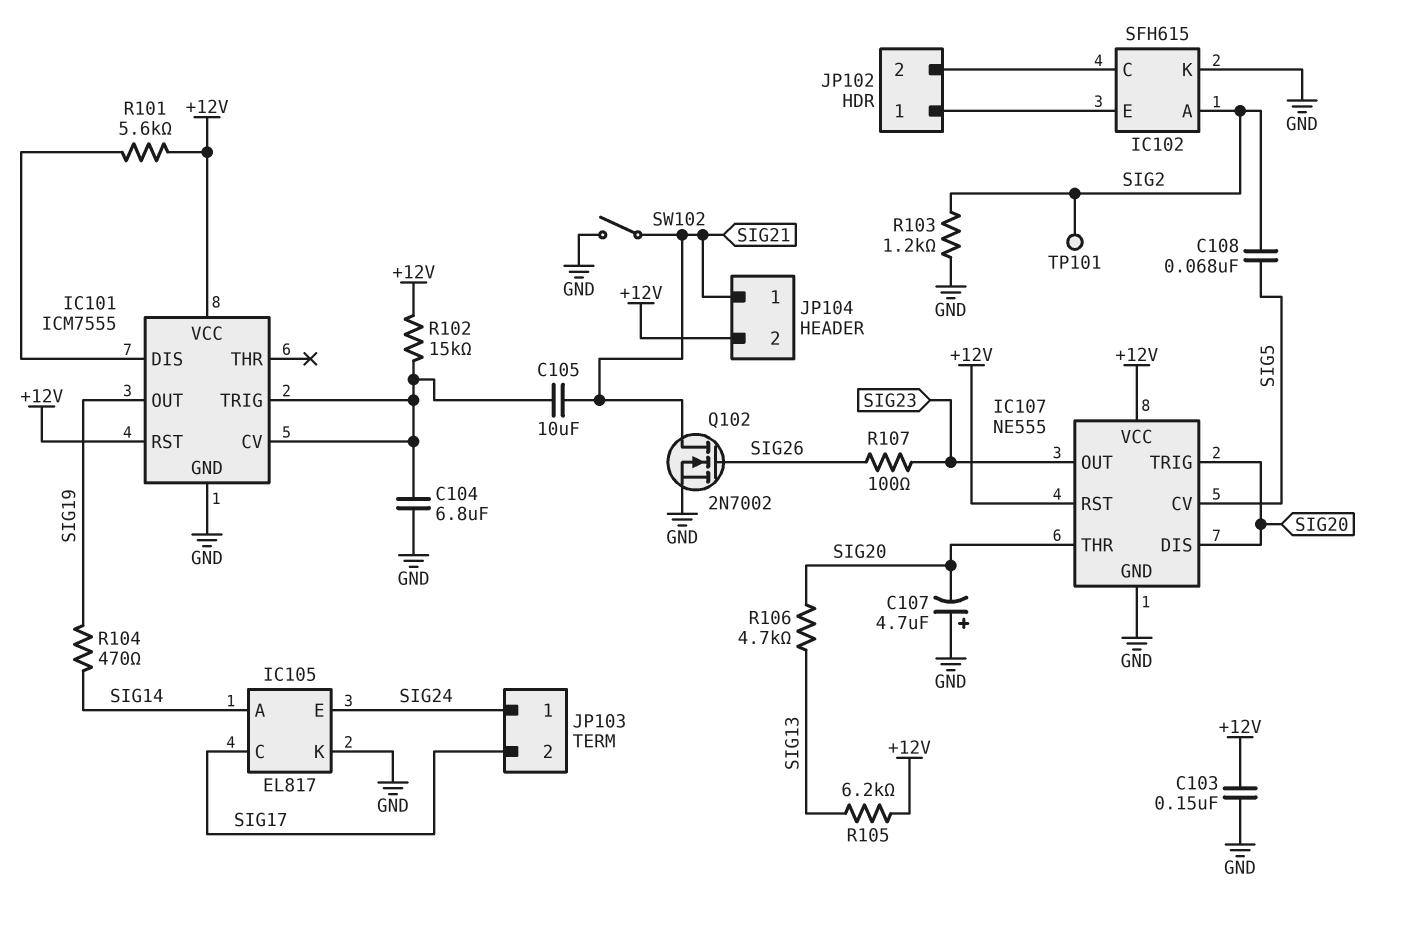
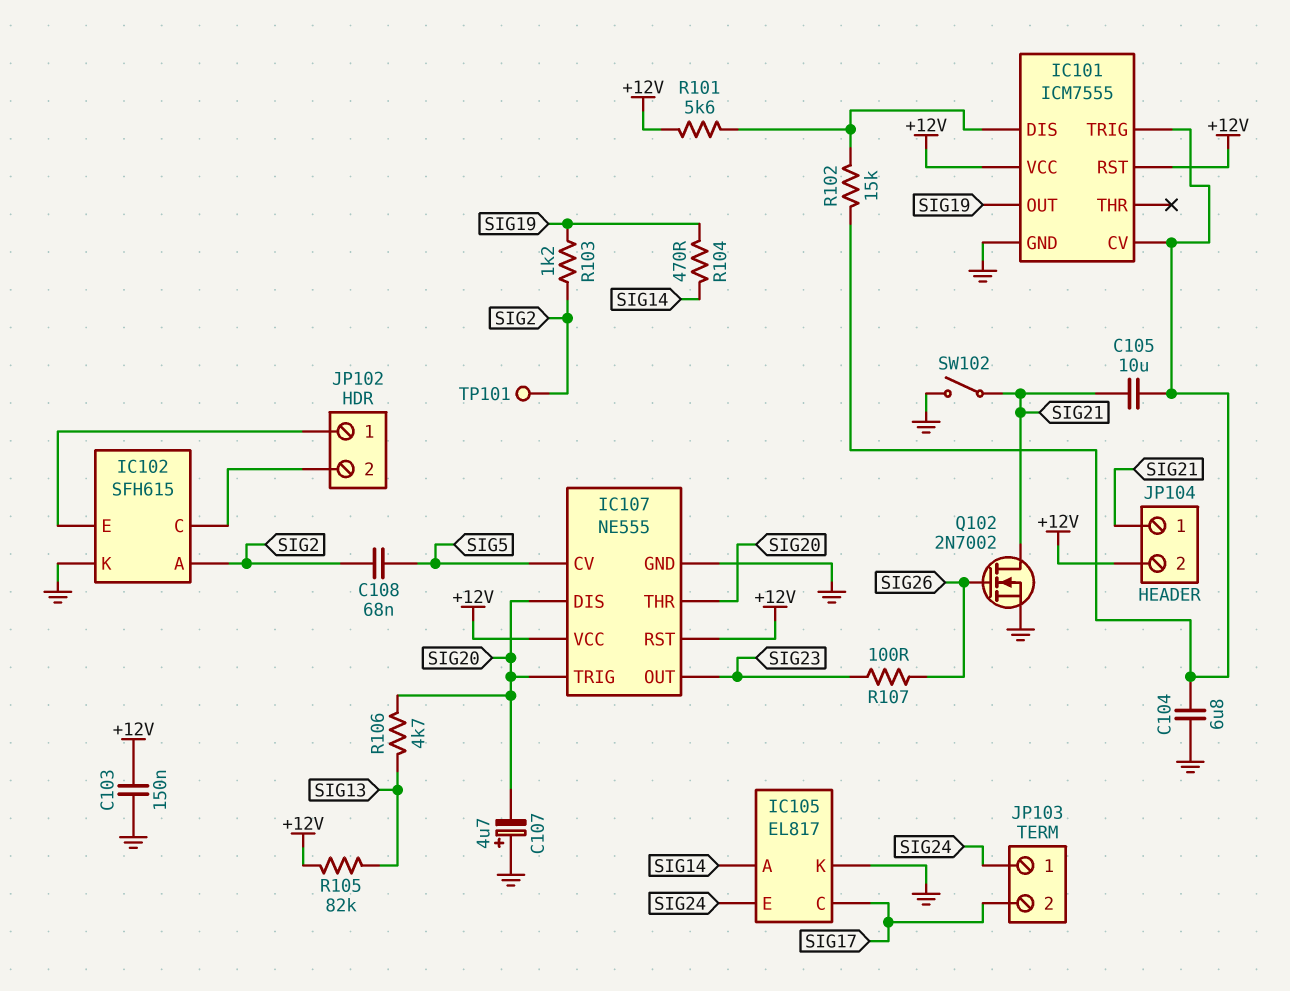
R102: 15k (+12V, IC101/CV) -> 15k (IC101/CV, IC101/DIS)
R103: 1.2k (GND, SIG2) -> 1.2k (SIG2, SIG19)
R105: 6.2k (+12V, SIG13) -> 82k (+12V, SIG13)

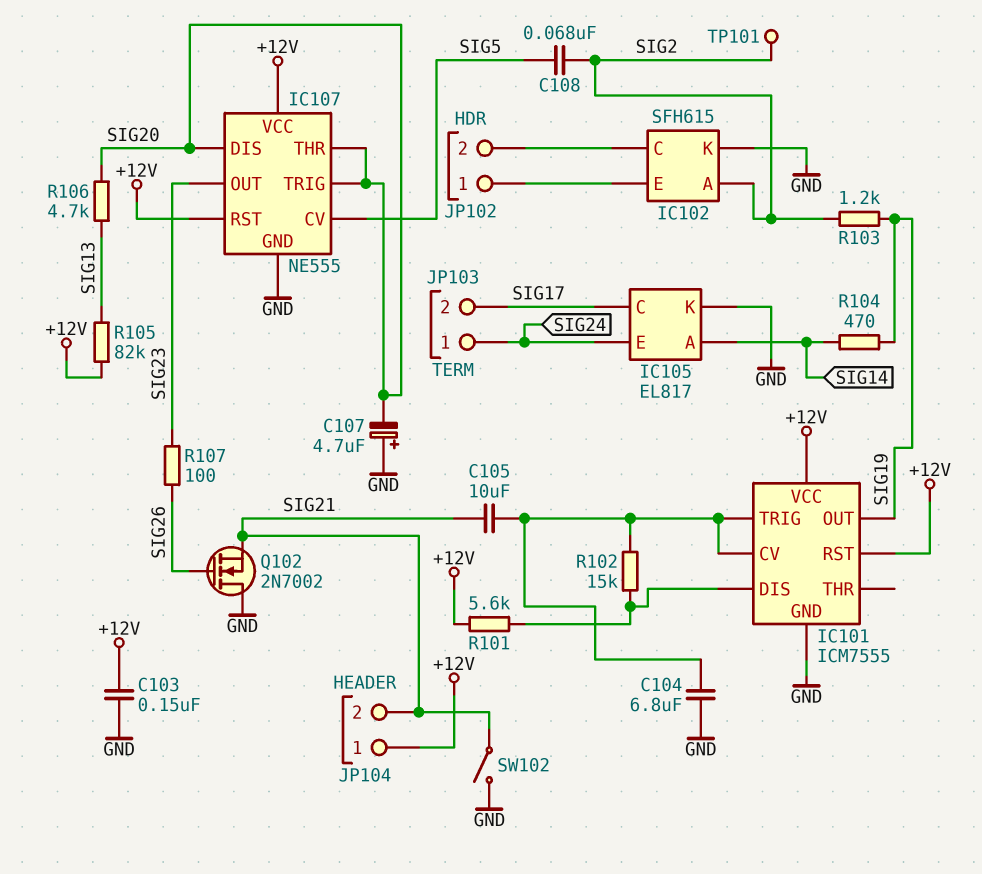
JP104 pin 1: SIG21 -> +12V
JP104 pin 2: +12V -> SIG21
Q102: NMOS 2N7002 (G SIG26, D SIG21, S GND) -> NMOS 2N7002 (G SIG26, D GND, S SIG21)

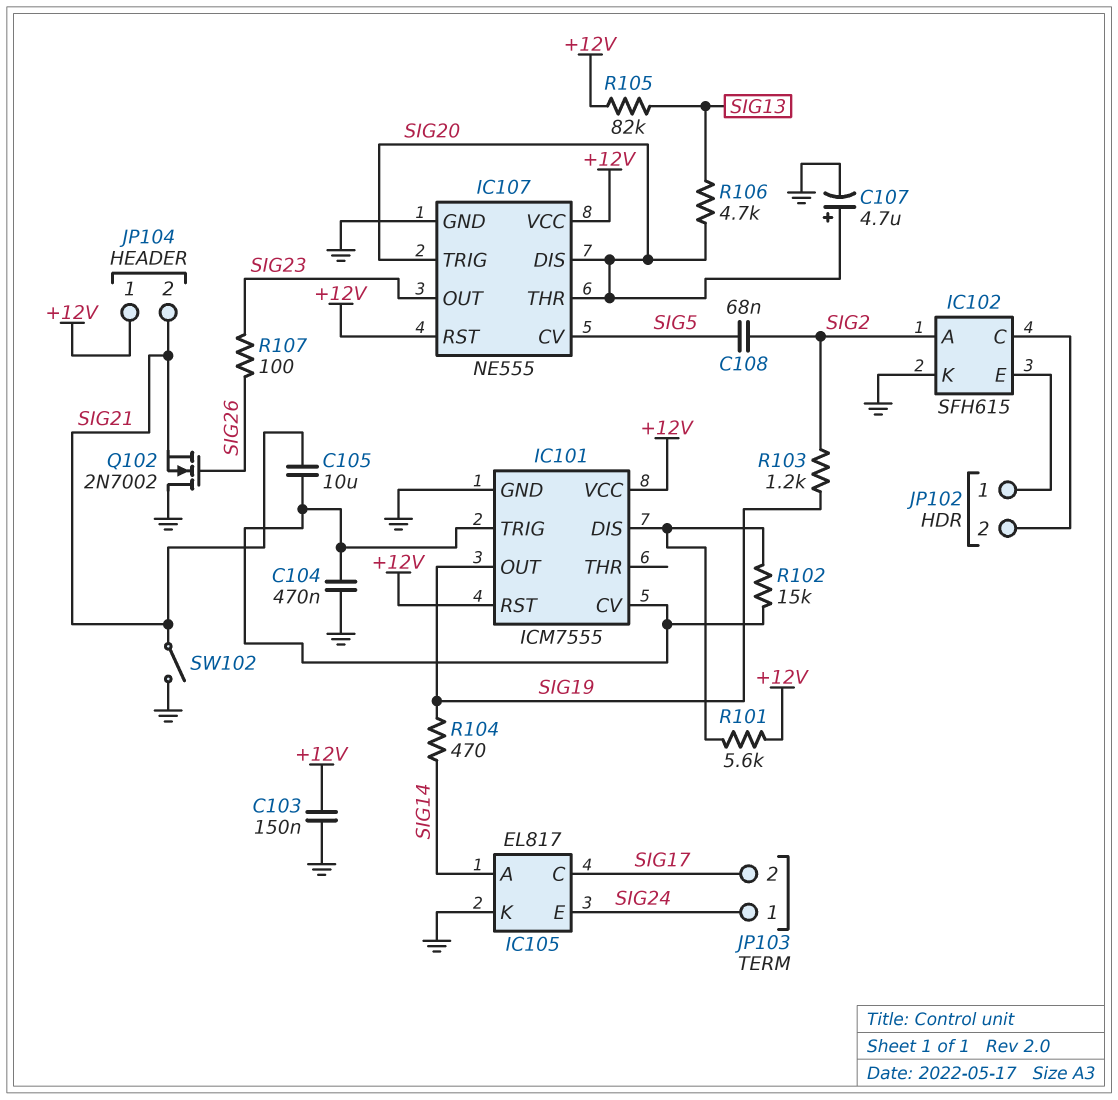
C104: 6.8uF (GND, IC101/CV) -> 470nF (GND, IC101/CV)
C107: 4.7uF (plus GND, minus SIG20) -> 4.7uF (plus SIG20, minus GND)
TP101: test point (SIG2) -> none

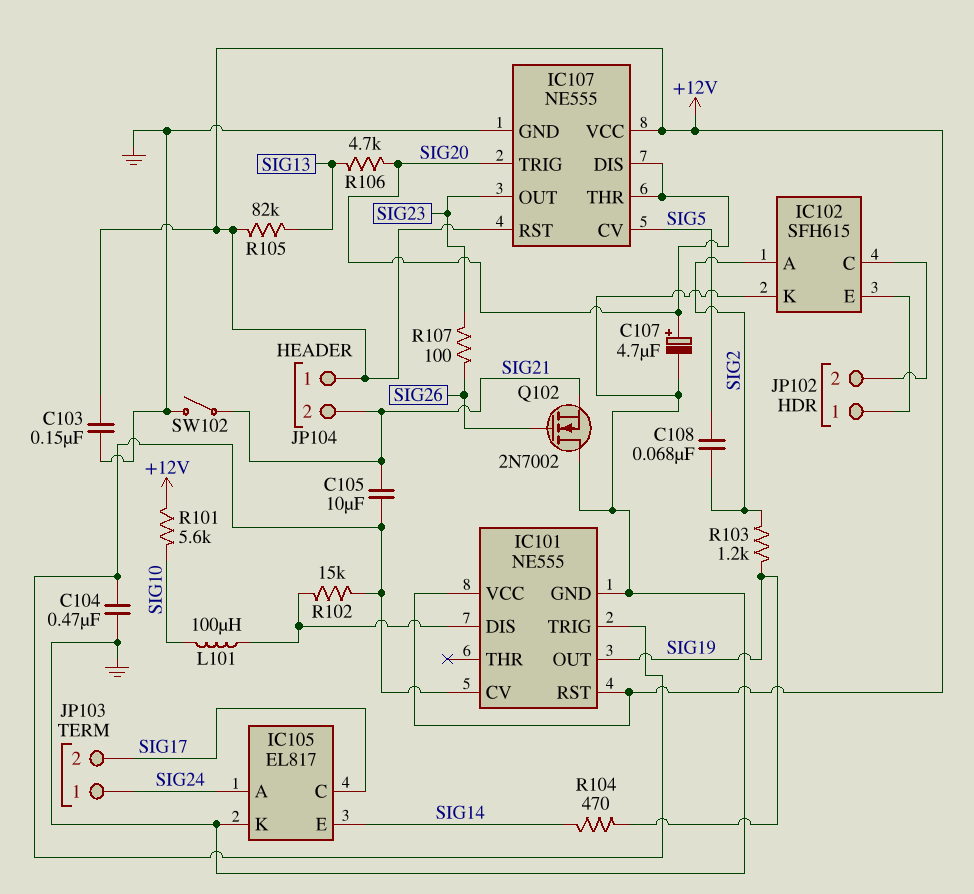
IC101: ICM7555 -> NE555
IC105 pin A: SIG14 -> SIG24
IC105 pin E: SIG24 -> SIG14
L101: none -> 100uH (IC101/DIS, SIG10)
R101: 5.6k (+12V, IC101/DIS) -> 5.6k (+12V, SIG10)

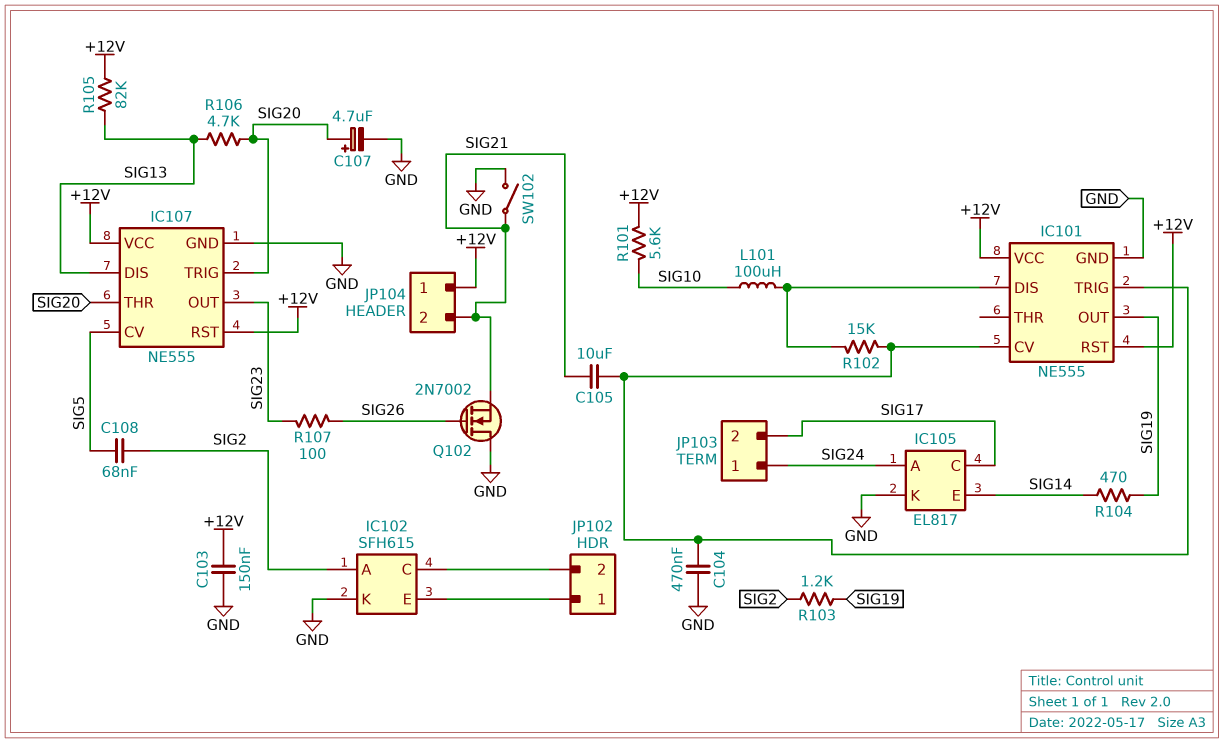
IC107 pin DIS: SIG20 -> SIG13

